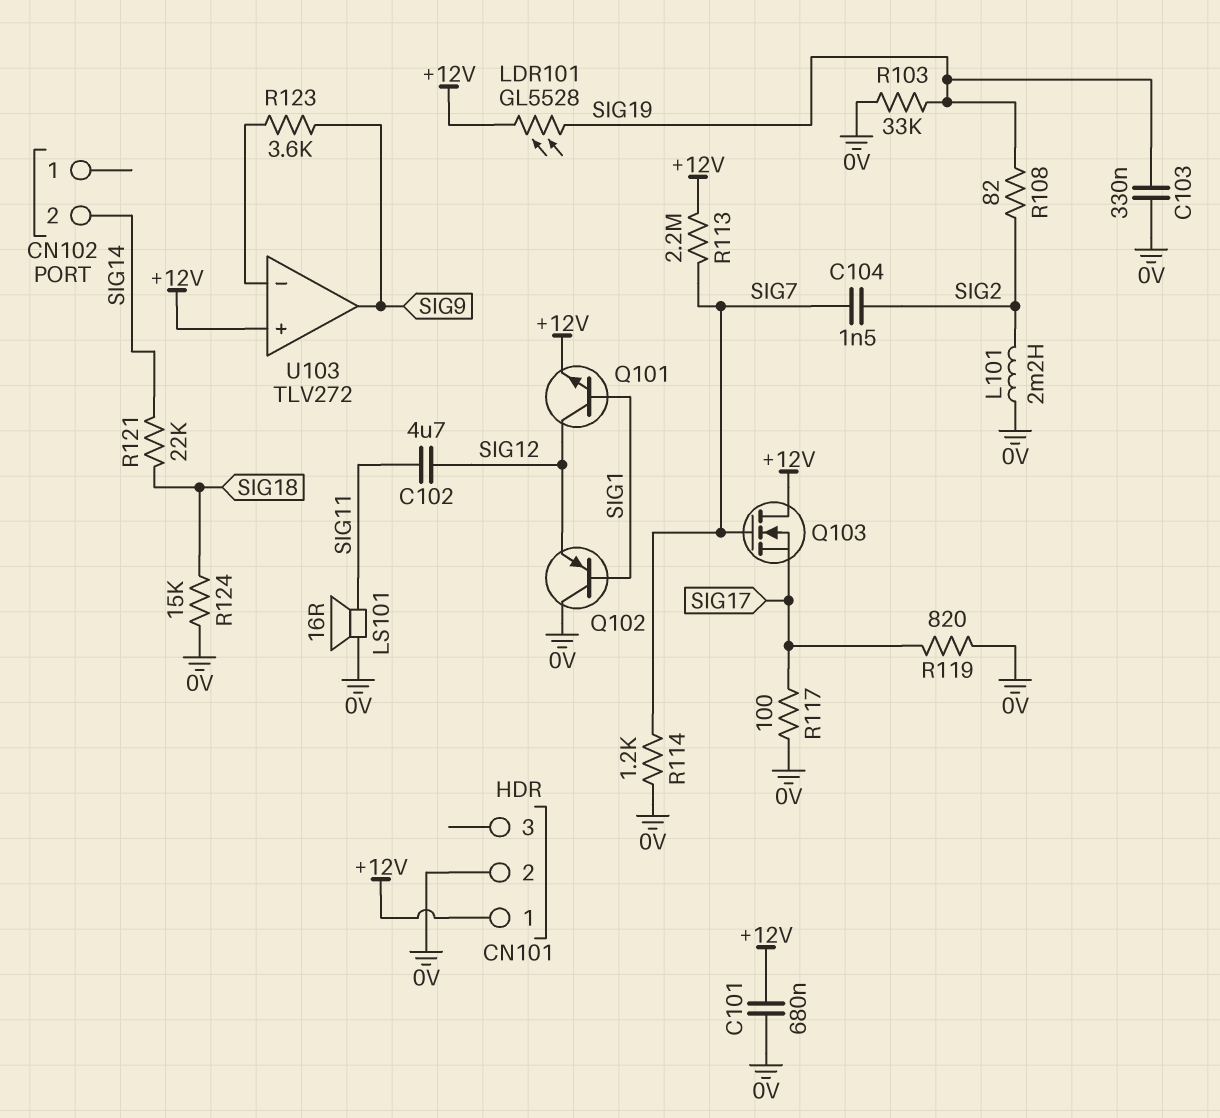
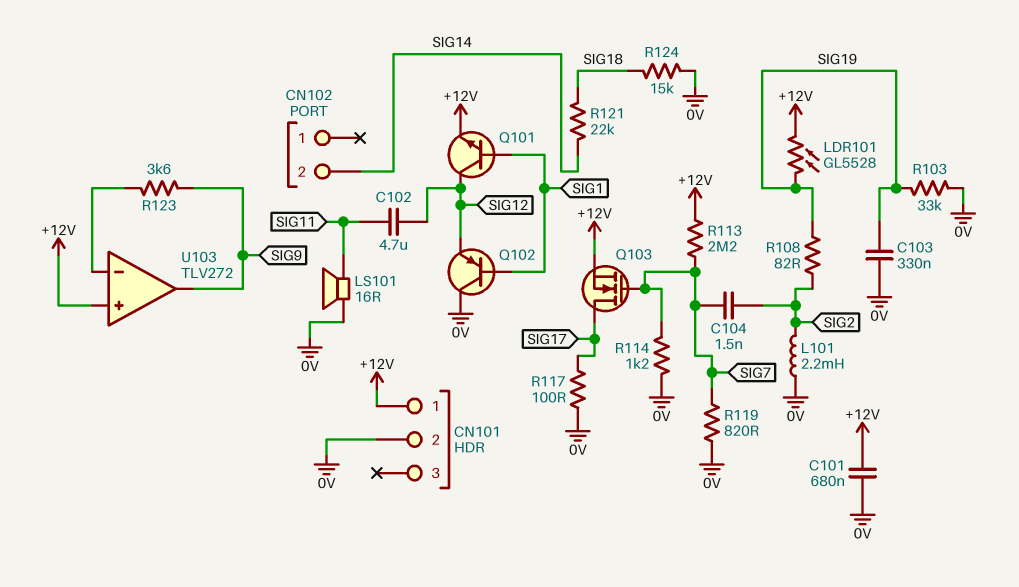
Q103: NMOS (G SIG7, D +12V, S SIG17) -> NMOS (G SIG7, D SIG17, S +12V)
R119: 820 (0V, SIG17) -> 820 (0V, SIG7)

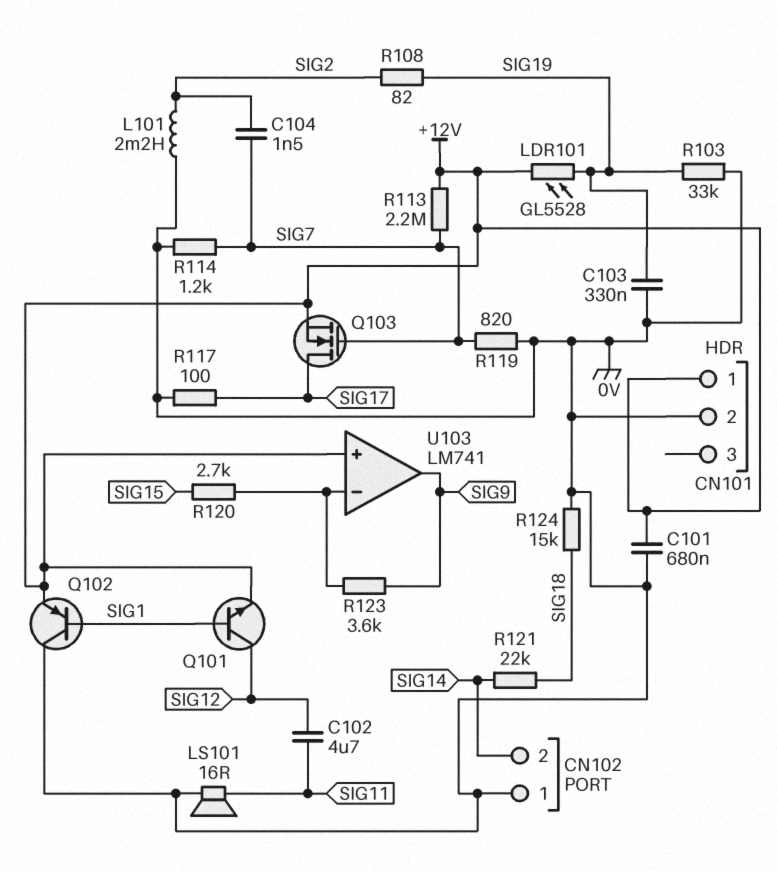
CN102 pin 1: none -> 0V
Q102: PNP (B SIG1, C 0V, E SIG12) -> PNP (B SIG1, C 0V, E +12V)
R120: none -> 2.7k (SIG15, U103/in-)
U103: TLV272 -> LM741

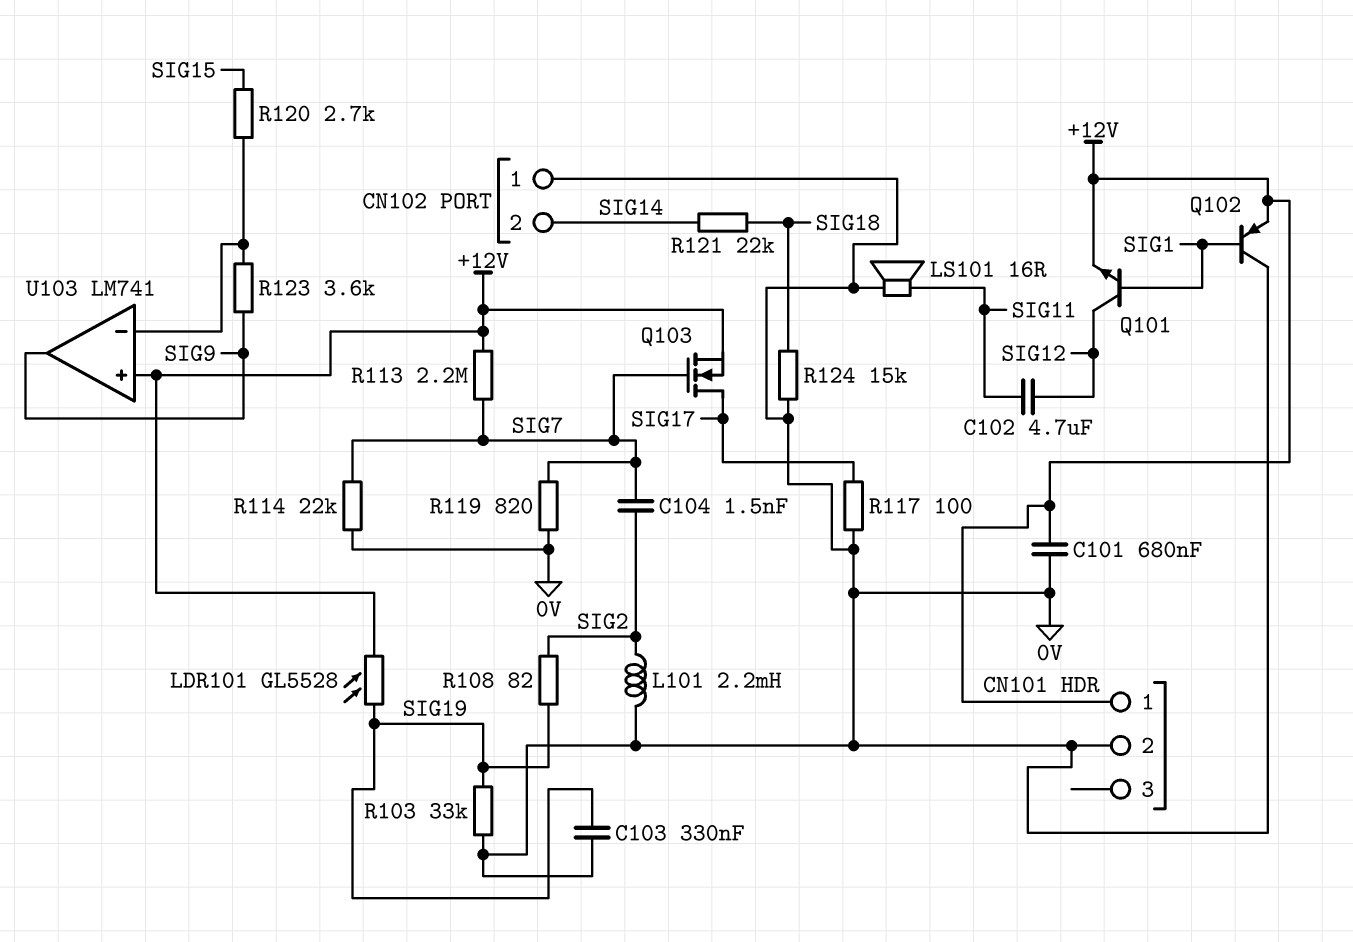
R114: 1.2k (0V, SIG7) -> 22k (0V, SIG7)

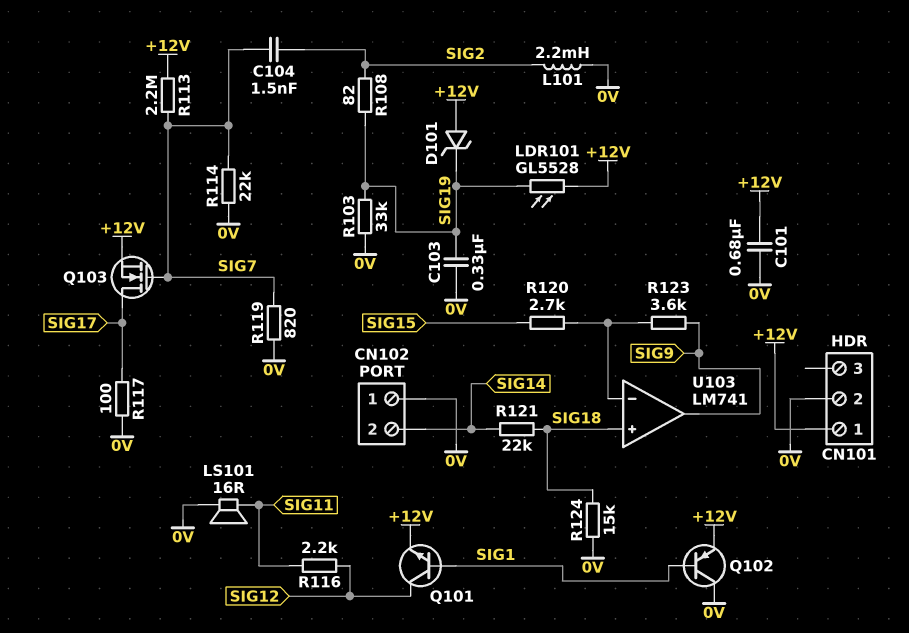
C102: 4.7uF (SIG11, SIG12) -> none
D101: none -> zener (A +12V, K SIG19)
R116: none -> 2.2k (SIG11, SIG12)
U103 pin in+: +12V -> SIG18

